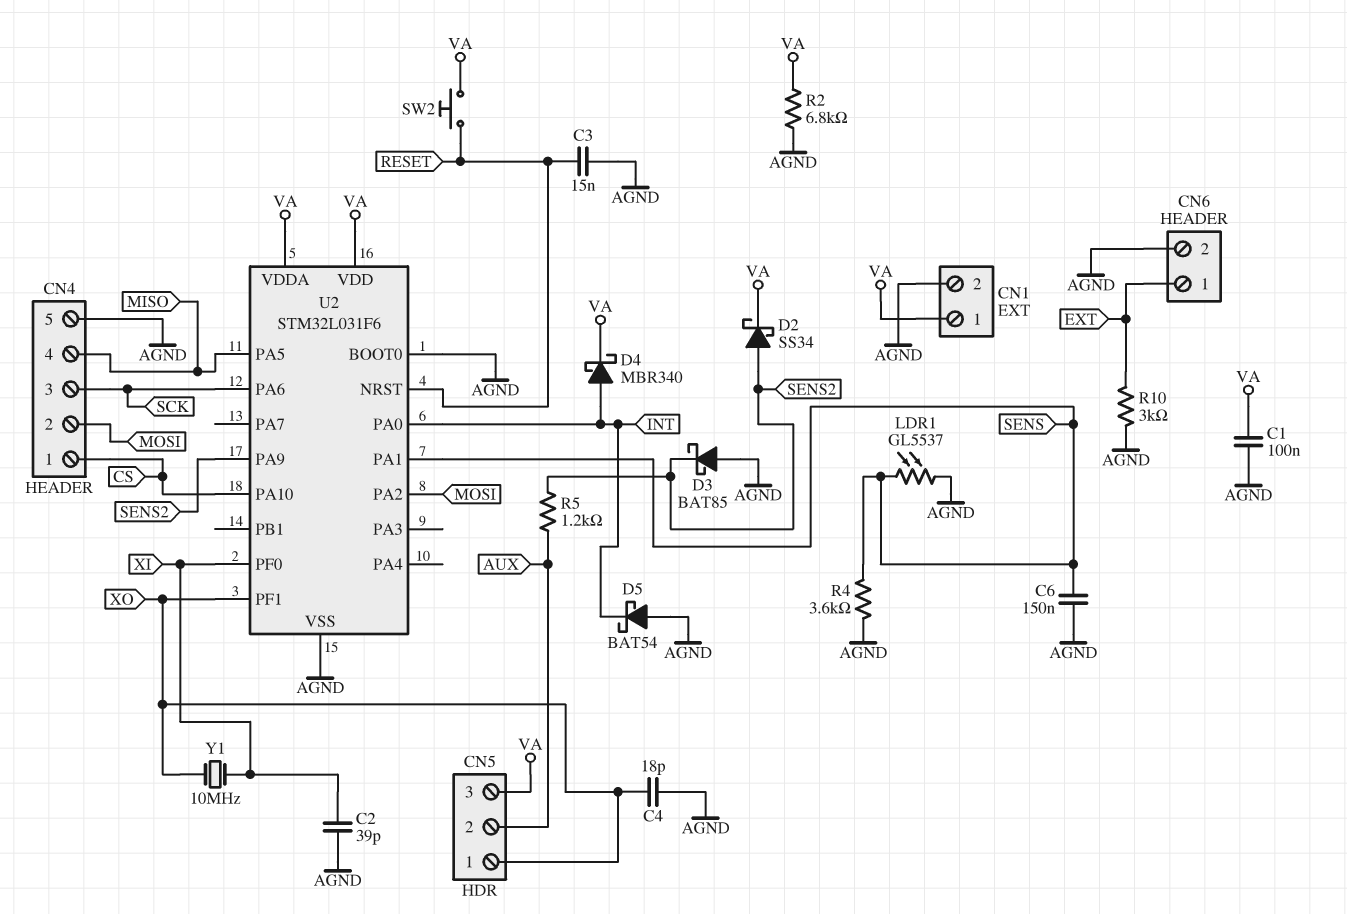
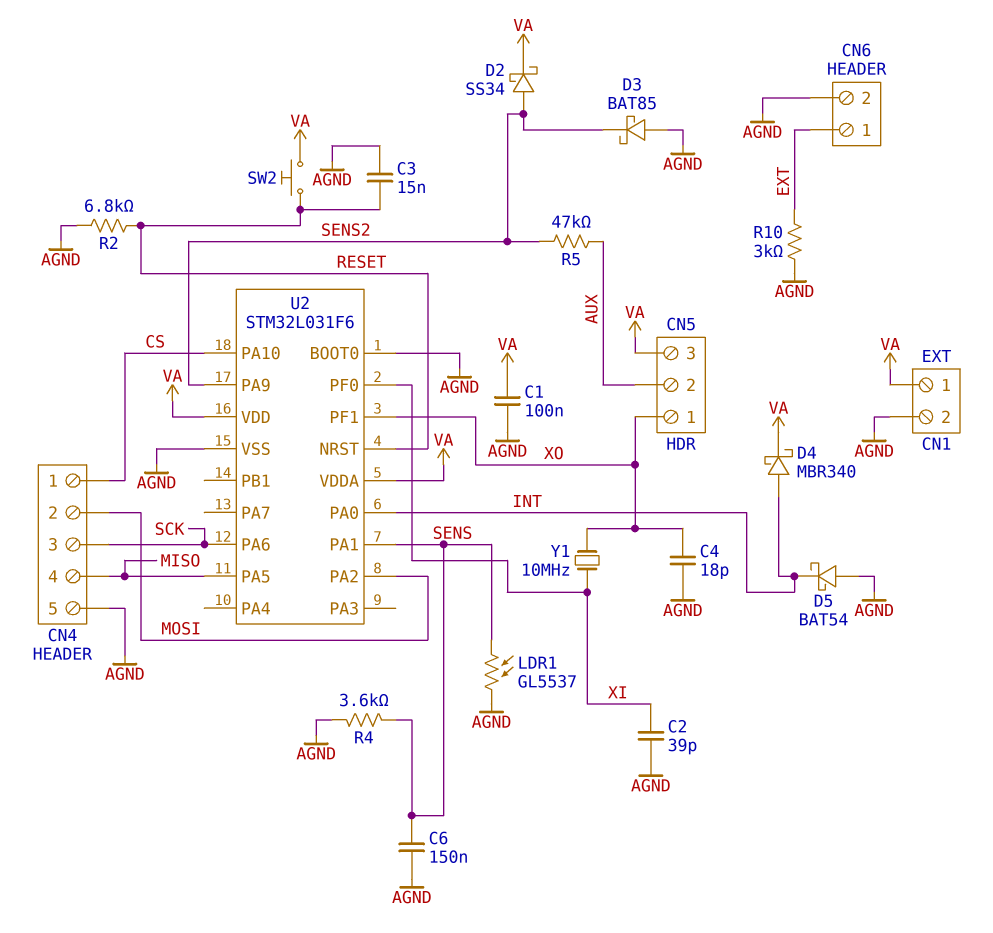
R2: 6.8k (AGND, VA) -> 6.8k (AGND, RESET)
R5: 1.2k (AUX, SENS2) -> 47k (AUX, SENS2)

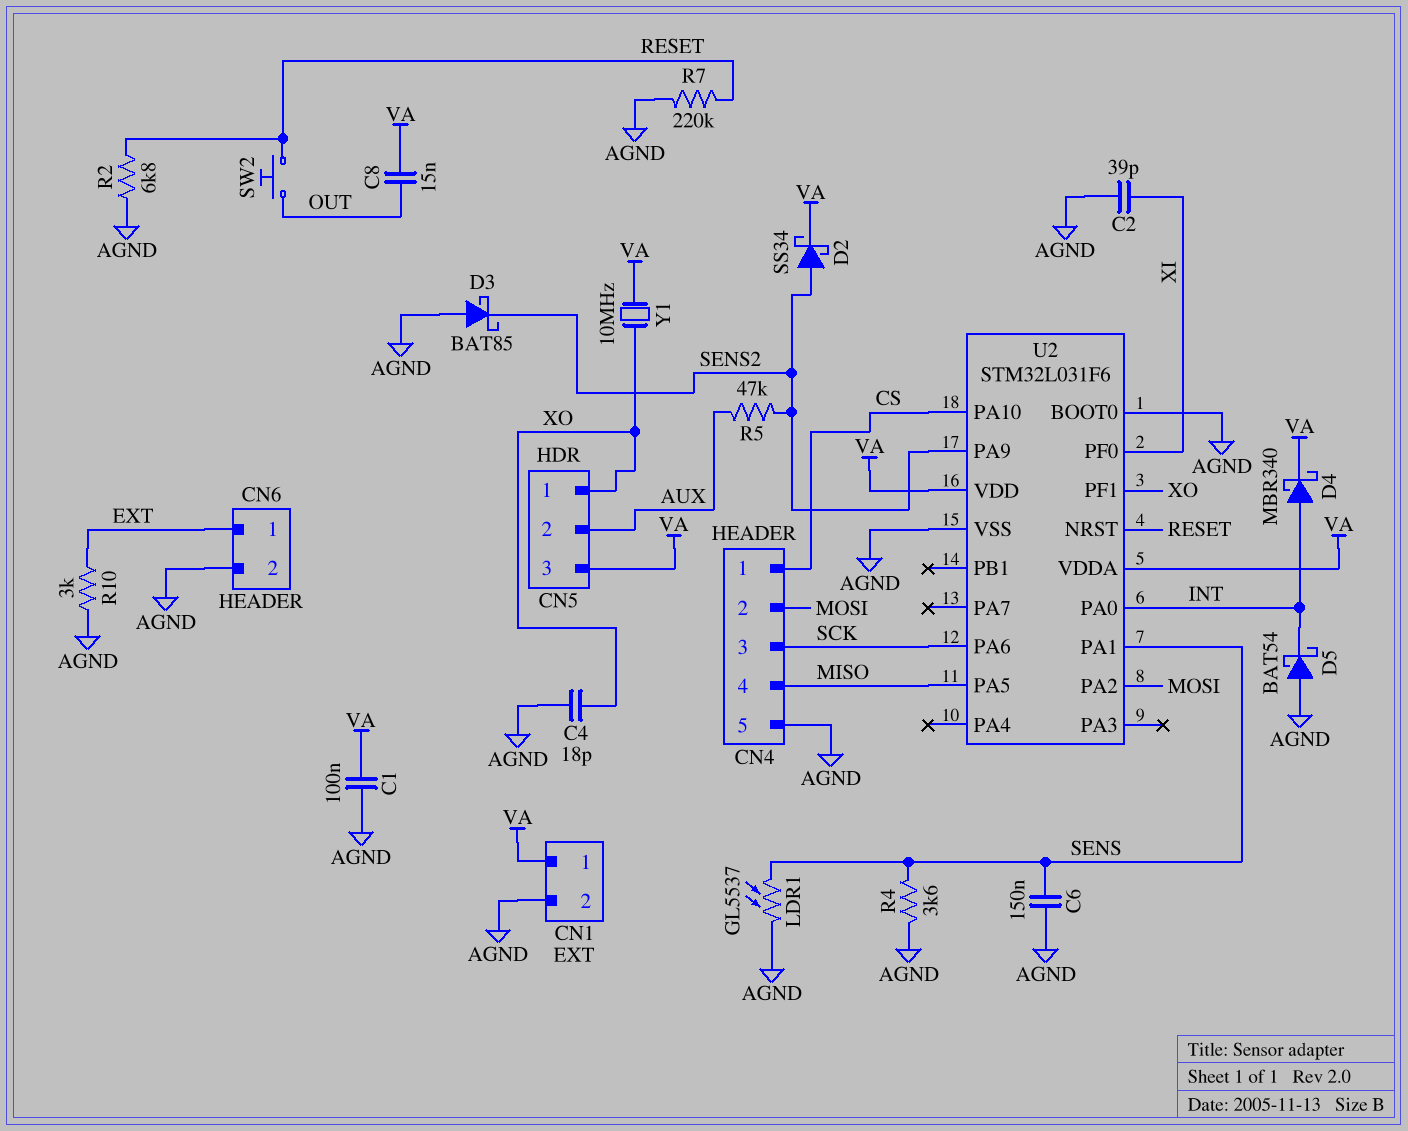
C3: 15nF (AGND, RESET) -> none
C8: none -> 15nF (OUT, VA)
R7: none -> 220k (AGND, RESET)
SW2: button (RESET, VA) -> button (OUT, RESET)
Y1: 10MHz (XI, XO) -> 10MHz (VA, XO)

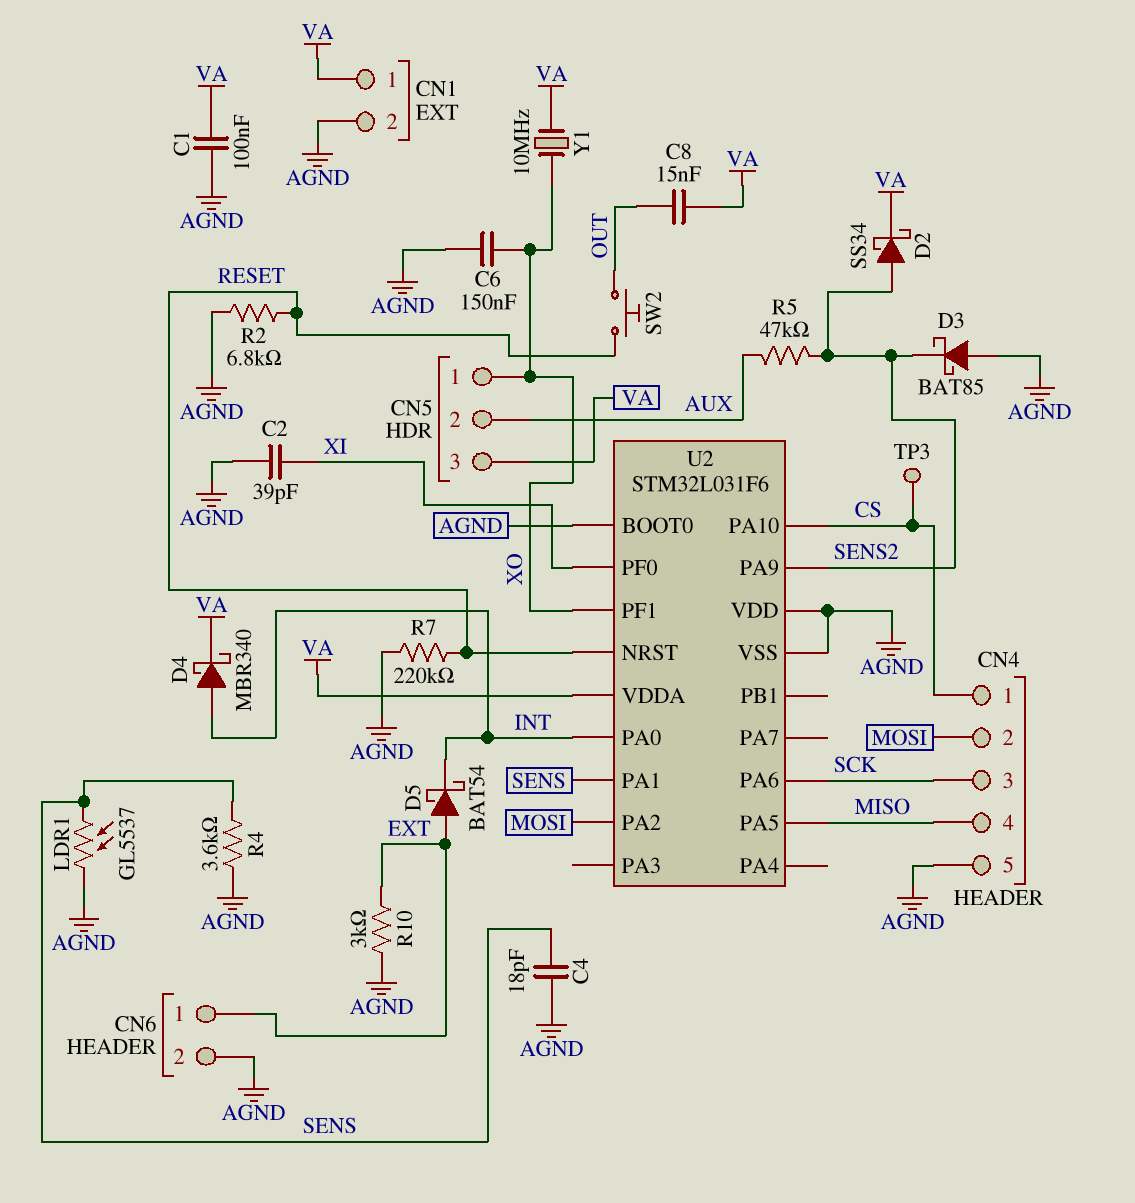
C4: 18pF (AGND, XO) -> 18pF (AGND, SENS)
C6: 150nF (AGND, SENS) -> 150nF (AGND, XO)
D5: schottky BAT54 (A AGND, K INT) -> schottky BAT54 (A EXT, K INT)
TP3: none -> test point (CS)
U2 pin VDD: VA -> AGND

